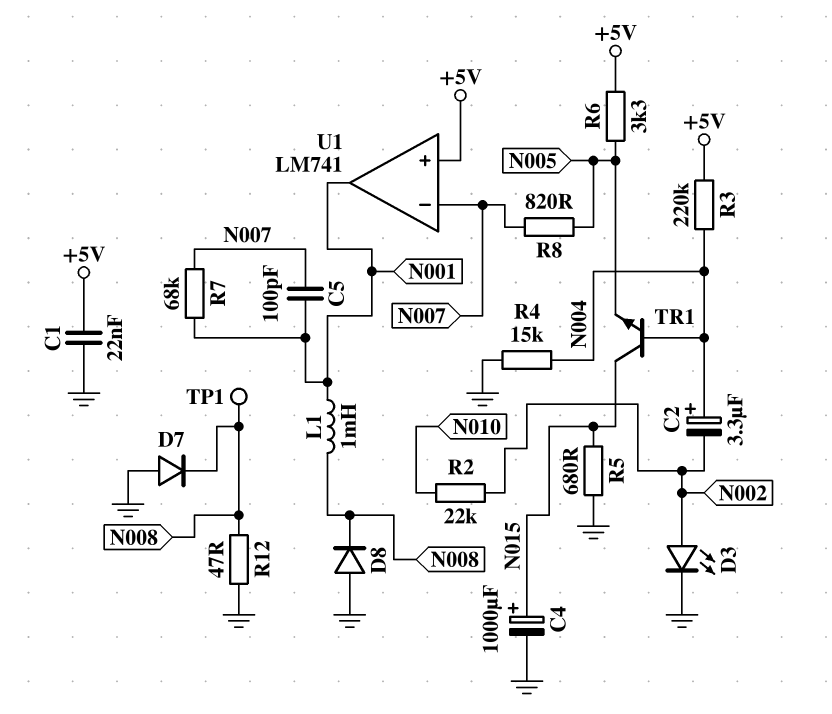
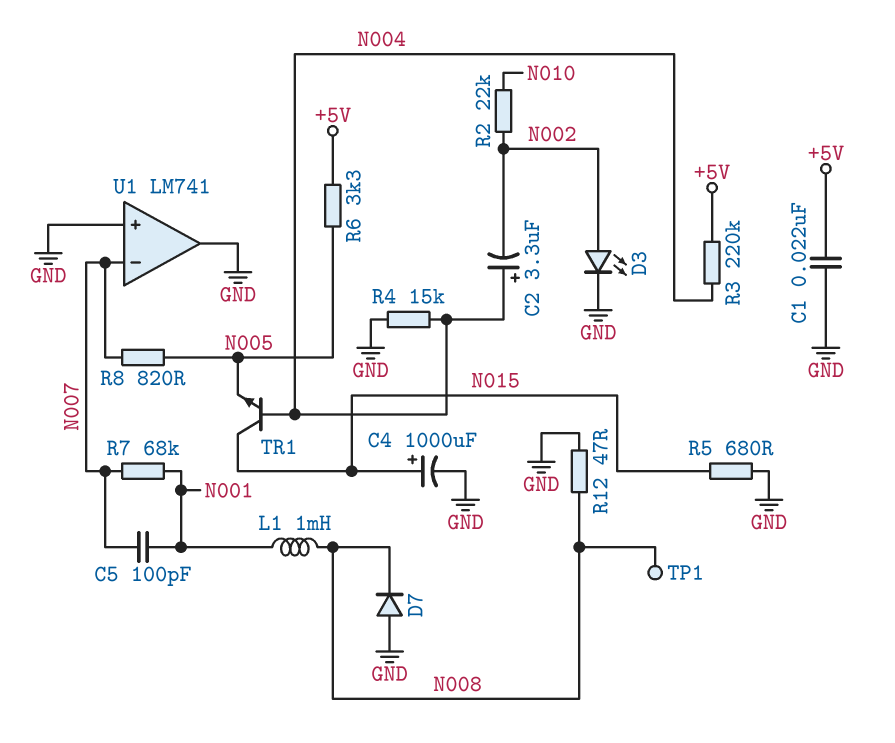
D8: diode (A GND, K N008) -> none
U1 pin in+: +5V -> GND
U1 pin out: N001 -> GND

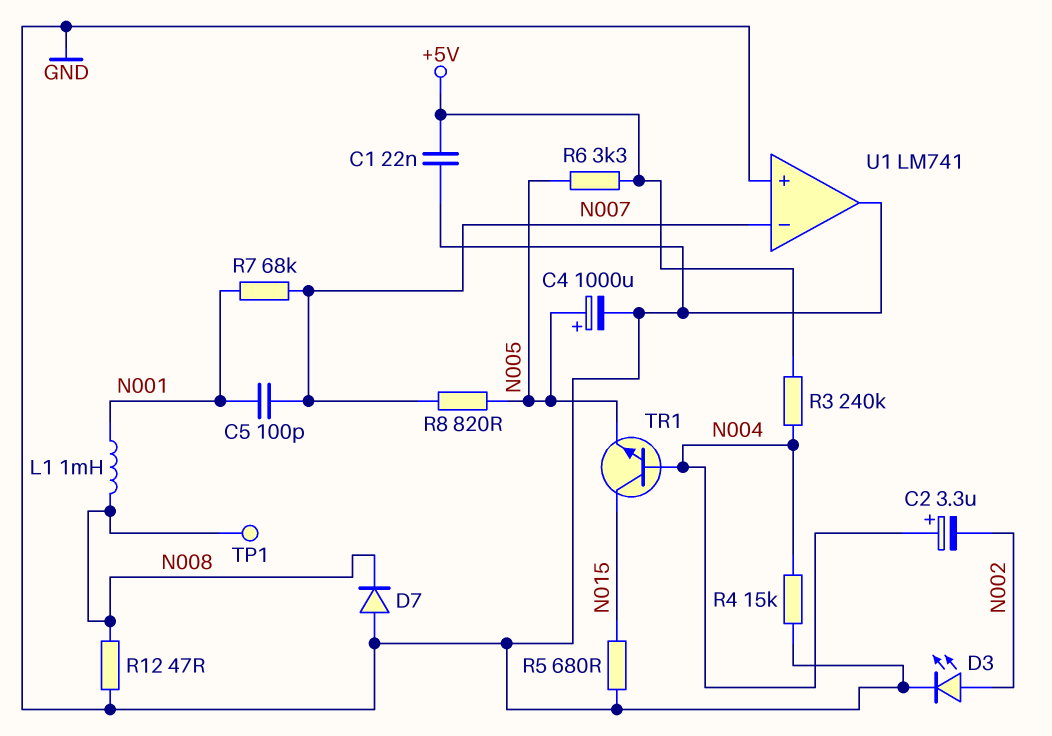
C4: 1000uF (plus N015, minus GND) -> 1000uF (plus N005, minus GND)
R2: 22k (N002, N010) -> none
R3: 220k (+5V, N004) -> 240k (+5V, N004)

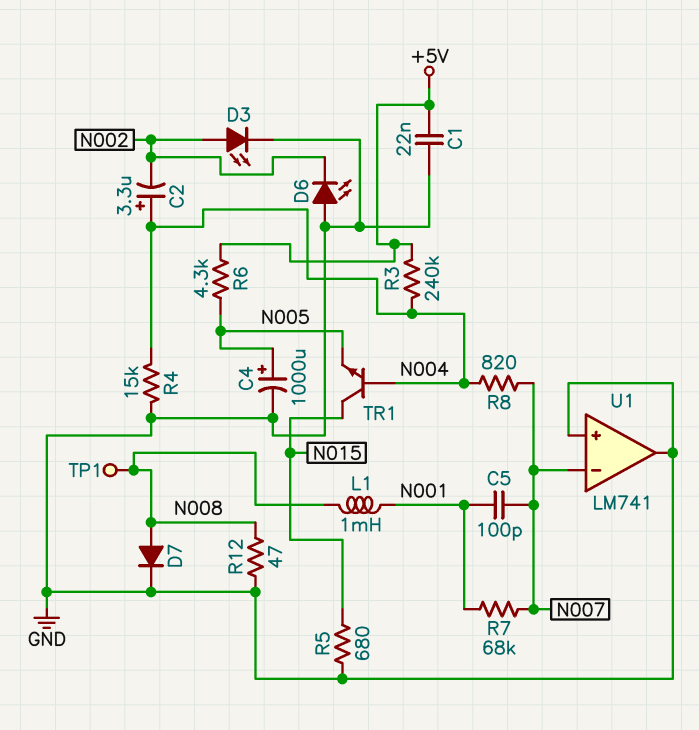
D6: none -> LED (A GND, K N002)
D7: diode (A GND, K N008) -> diode (A N008, K GND)
R6: 3.3k (+5V, N005) -> 4.3k (+5V, N005)
R8: 820 (N005, N007) -> 820 (N004, N007)

